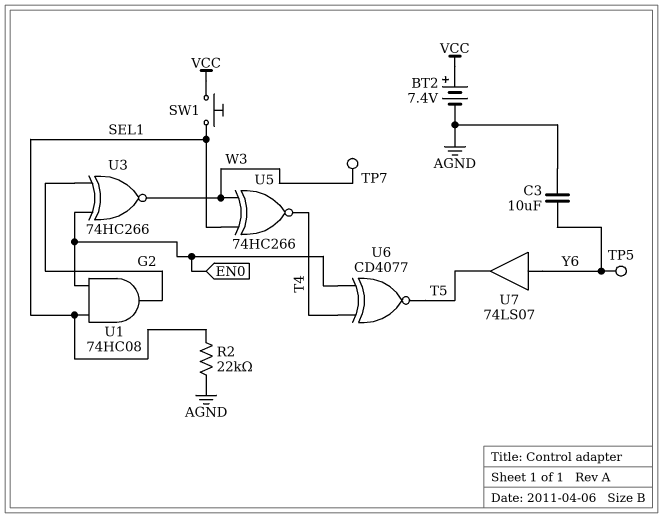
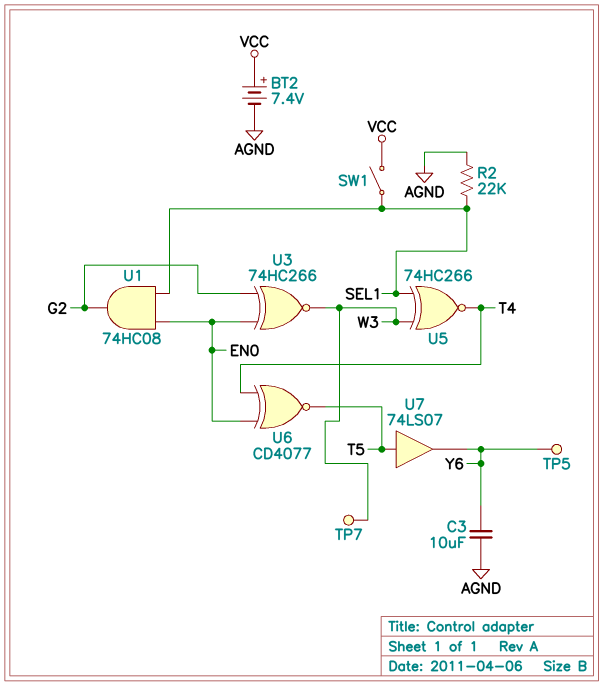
SW1: button (SEL1, VCC) -> switch (SEL1, VCC)
U7: buffer 74LS07 (in Y6, out T5) -> buffer 74LS07 (in T5, out Y6)

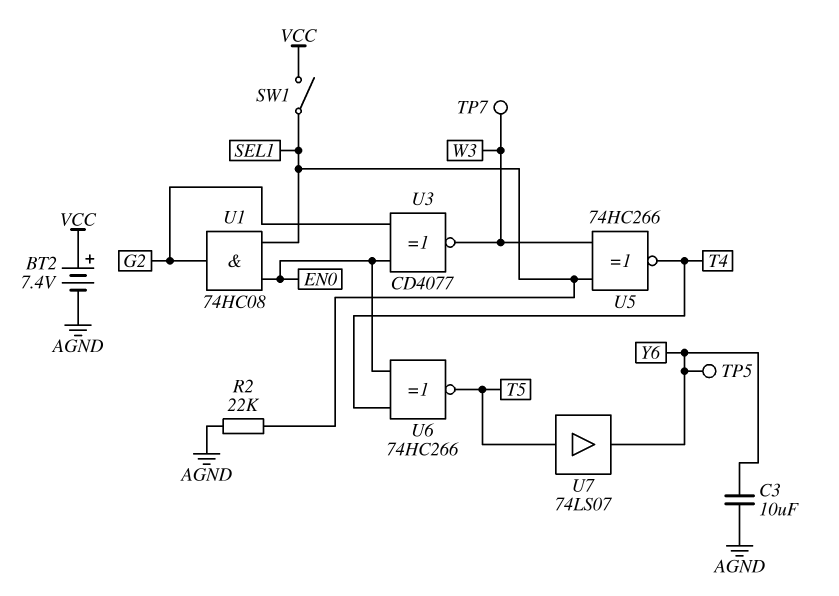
U3: XNOR 74HC266 (in EN0, in G2, out W3) -> XNOR CD4077 (in EN0, in G2, out W3)
U6: XNOR CD4077 (in EN0, in T4, out T5) -> XNOR 74HC266 (in EN0, in T4, out T5)

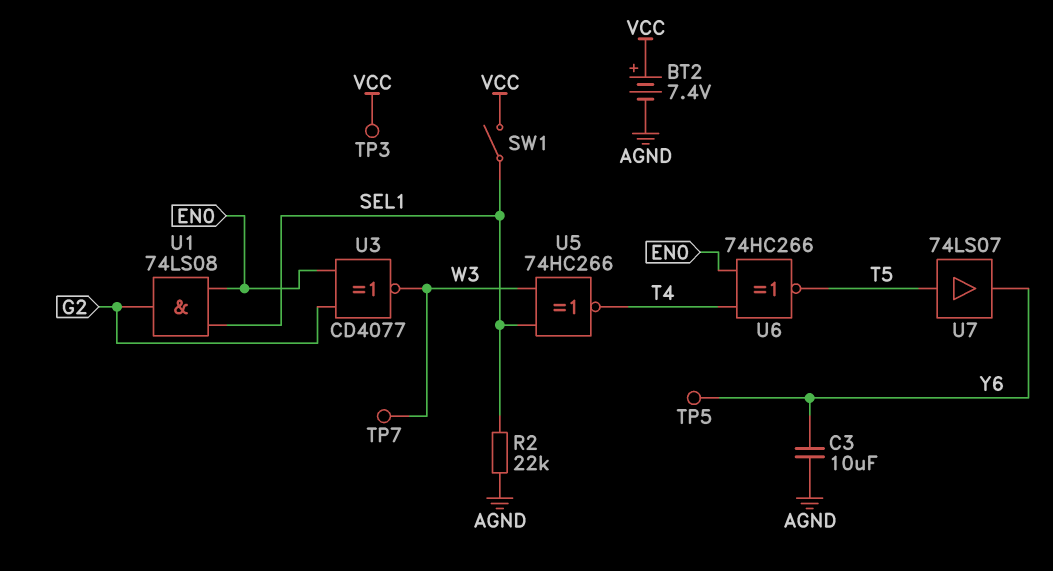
TP3: none -> test point (VCC)
U1: AND 74HC08 (in EN0, in SEL1, out G2) -> AND 74LS08 (in EN0, in SEL1, out G2)

